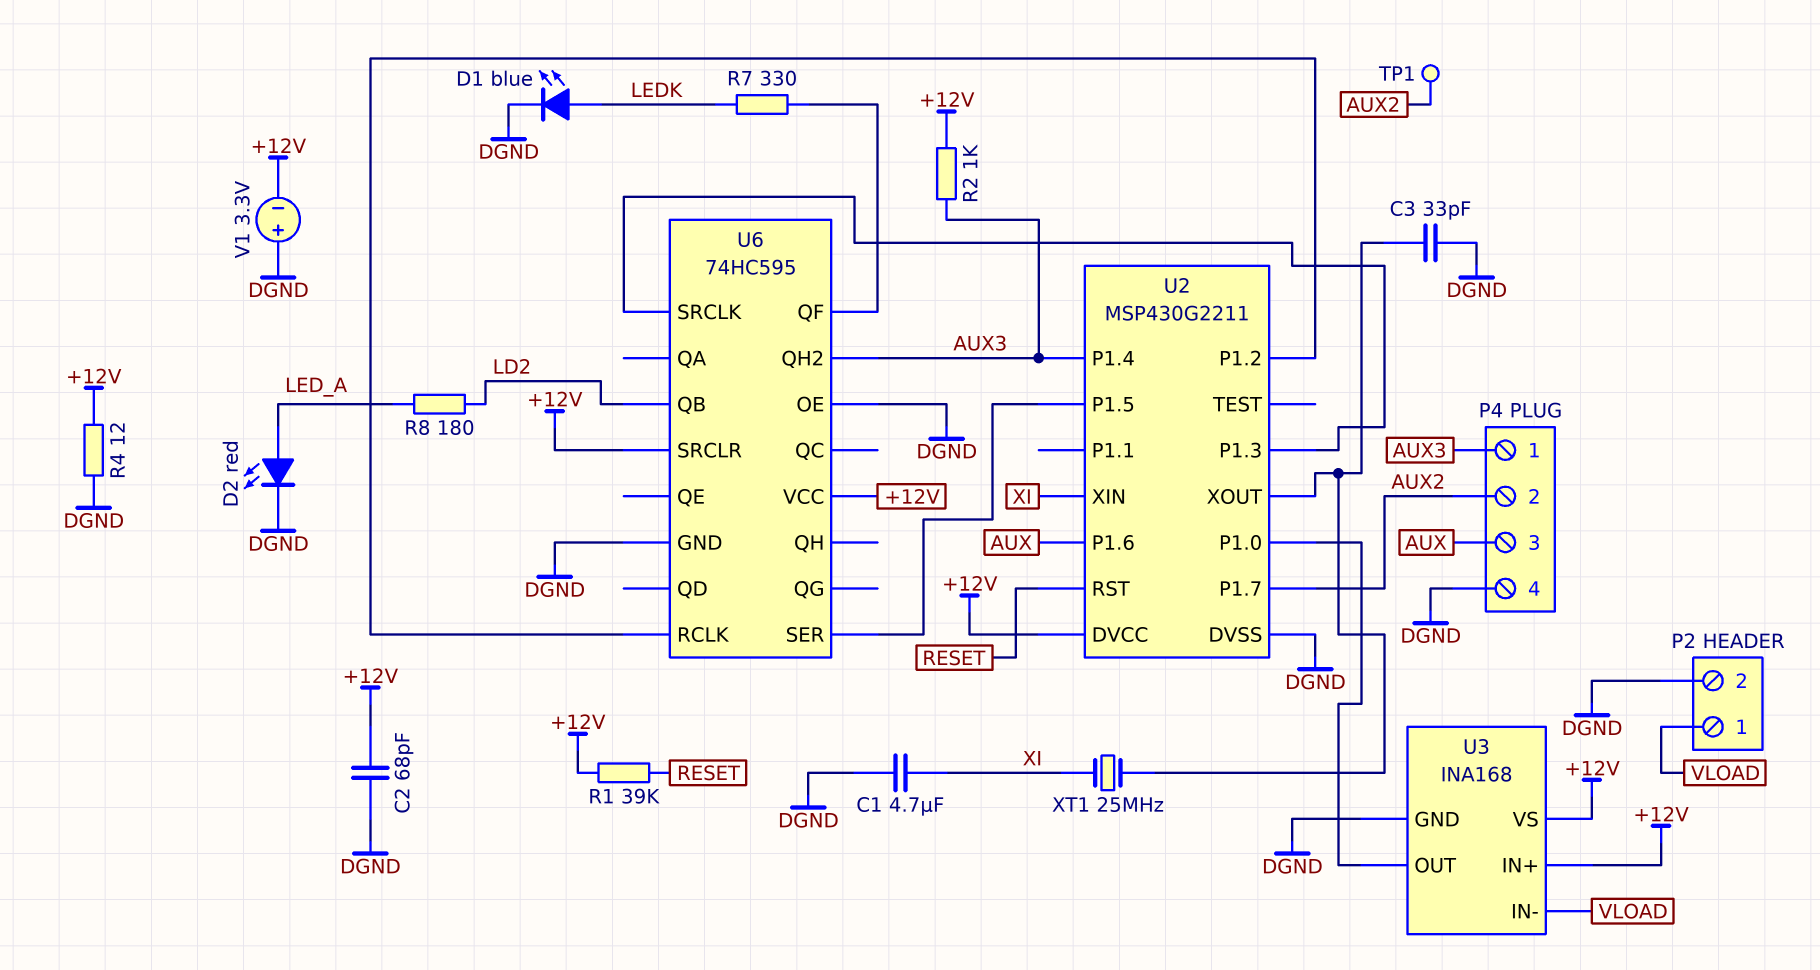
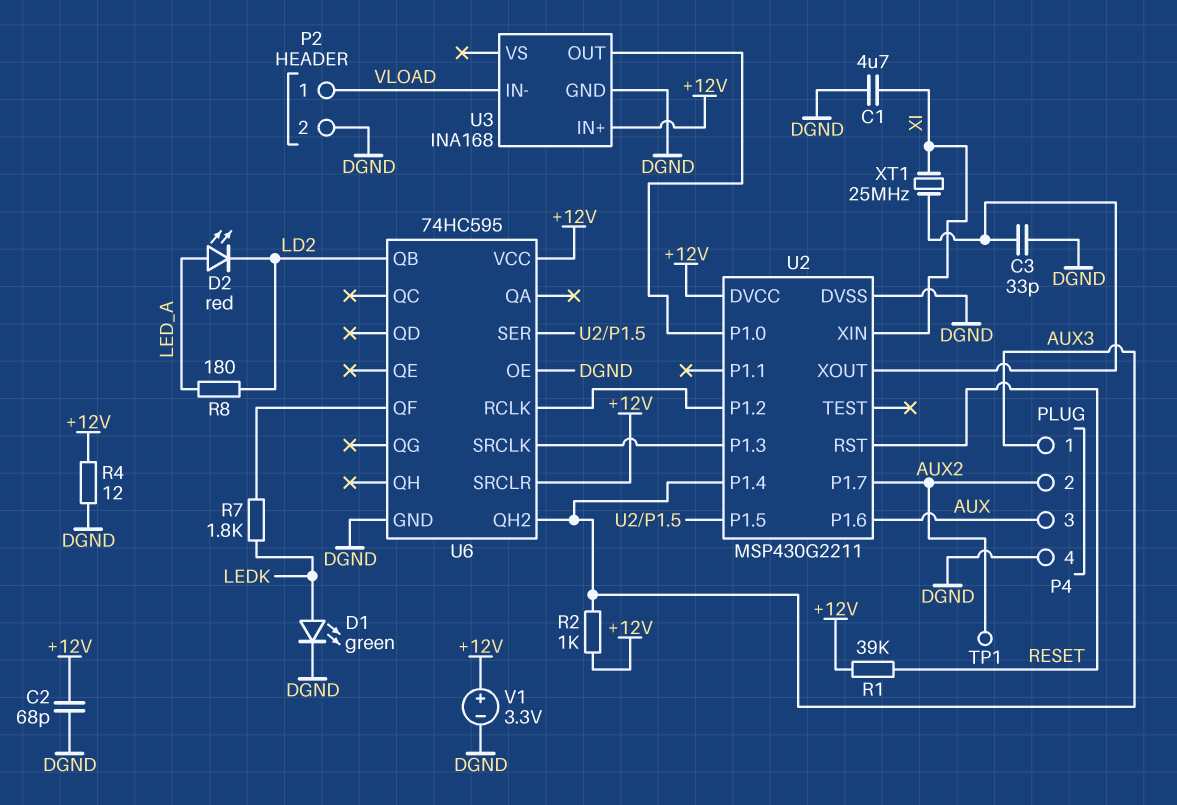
D1: LED blue (A LEDK, K DGND) -> LED green (A LEDK, K DGND)
D2: LED red (A LED_A, K DGND) -> LED red (A LED_A, K LD2)
R7: 330 (LEDK, U6/QF) -> 1.8k (LEDK, U6/QF)
U3 pin VS: +12V -> none
V1: 3.3V (plus DGND, minus +12V) -> 3.3V (plus +12V, minus DGND)

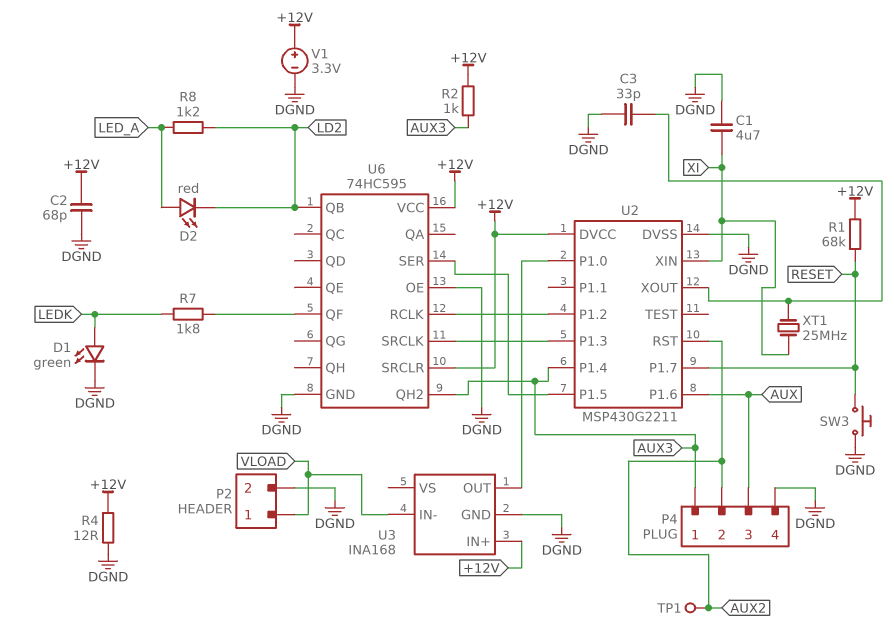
R1: 39k (+12V, RESET) -> 68k (+12V, RESET)
R8: 180 (LD2, LED_A) -> 1.2k (LD2, LED_A)
SW3: none -> button (DGND, RESET)
U2 pin P1.7: AUX2 -> RESET
U2 pin RST: RESET -> AUX2

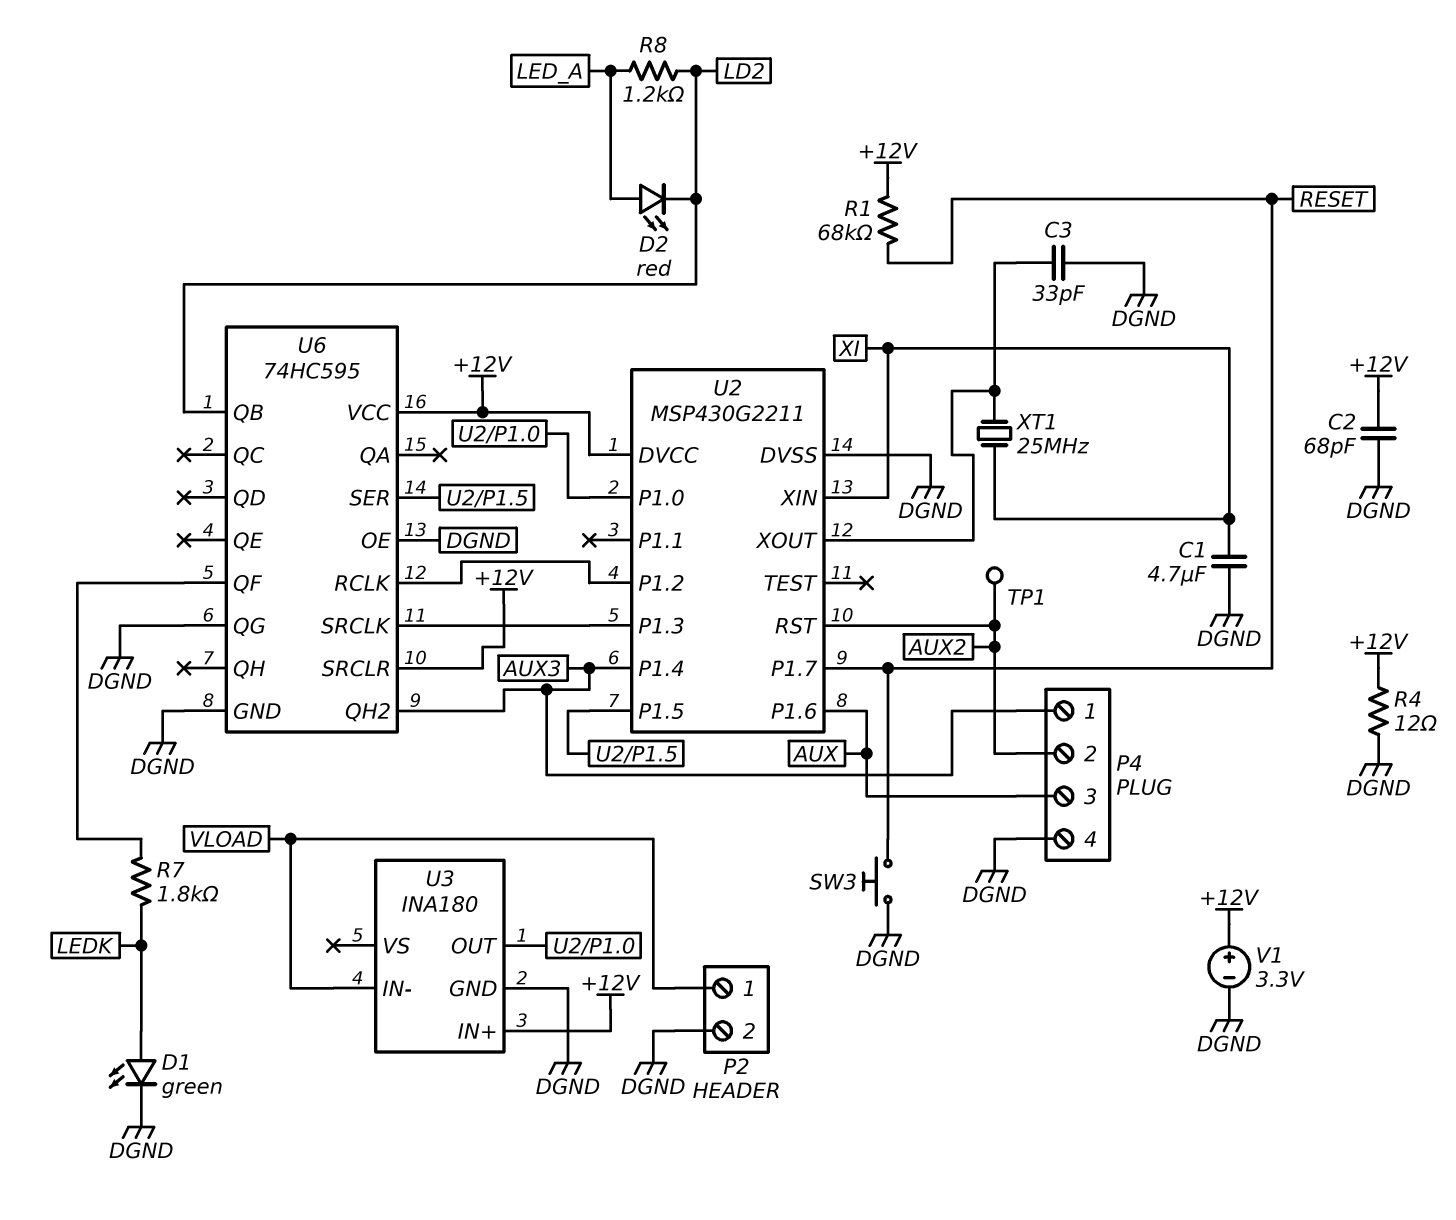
R2: 1k (+12V, AUX3) -> none
U3: INA168 -> INA180
U6 pin QG: none -> DGND

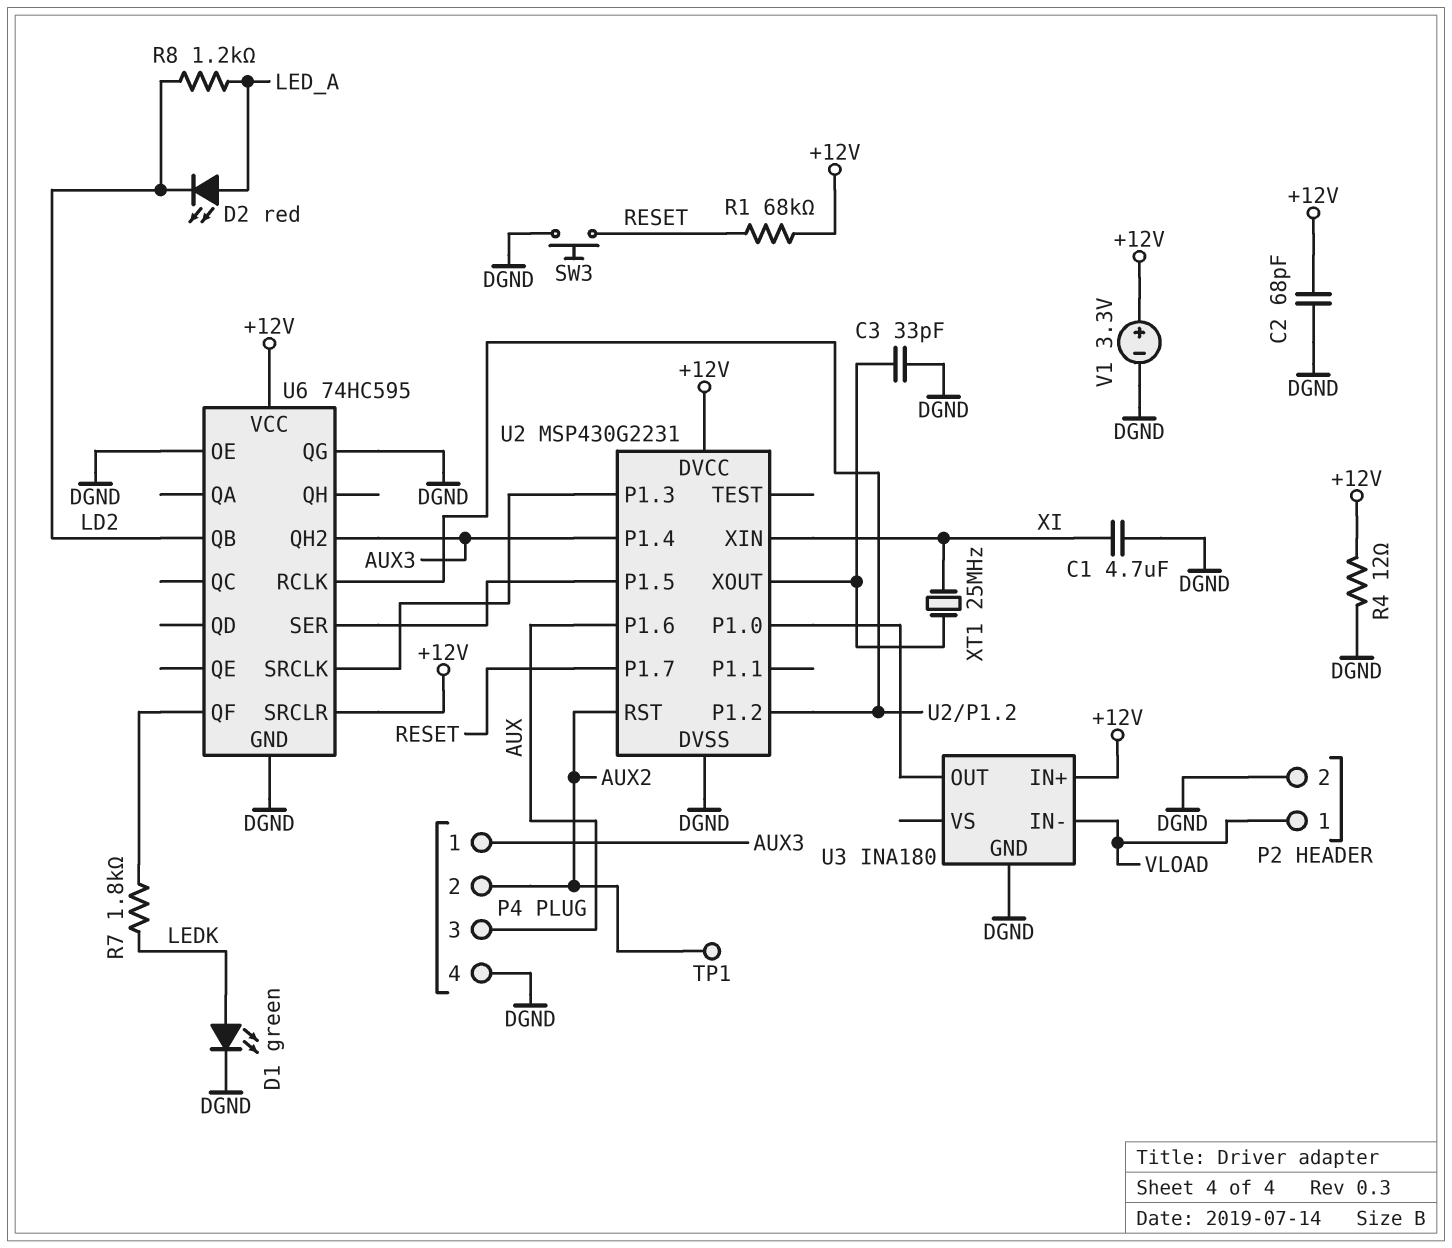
U2: MSP430G2211 -> MSP430G2231

